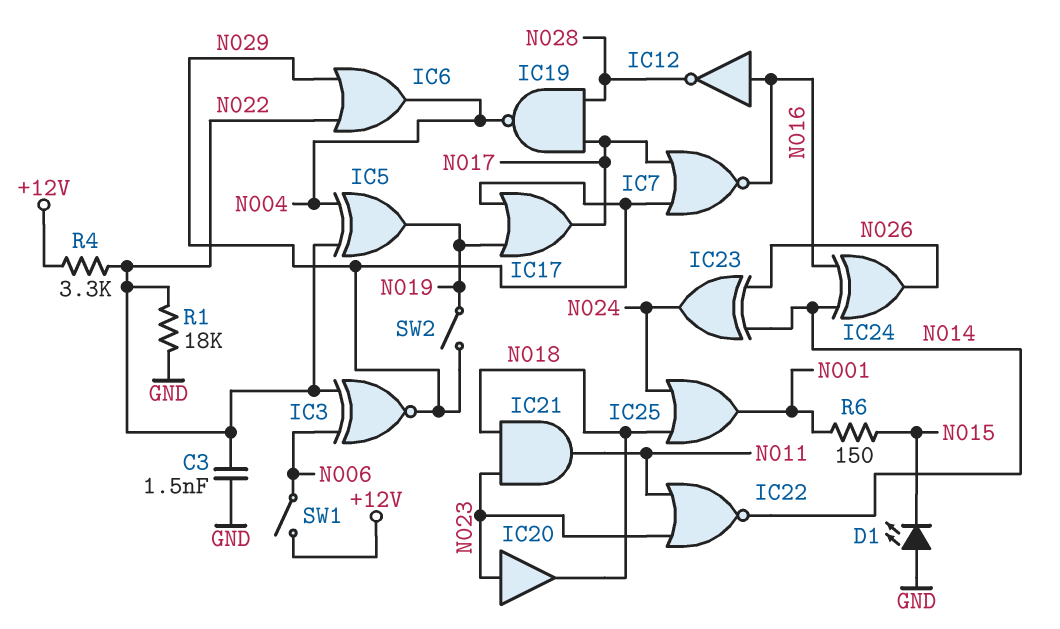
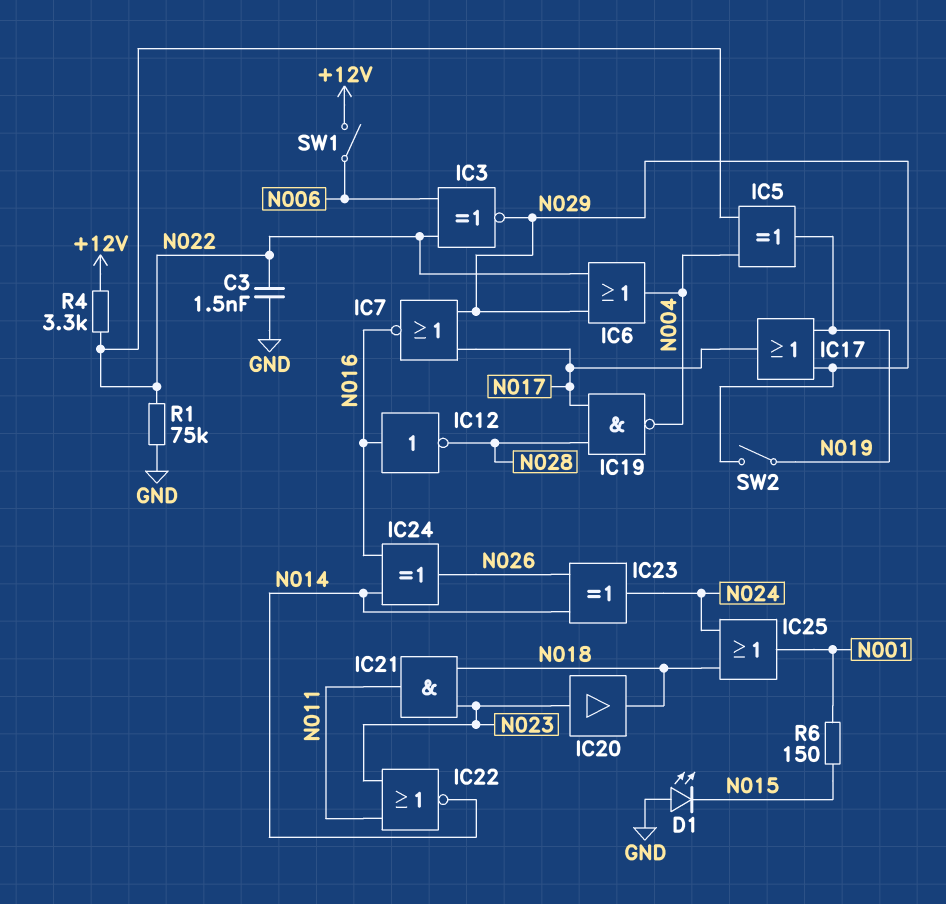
R1: 18k (GND, N022) -> 75k (GND, N022)

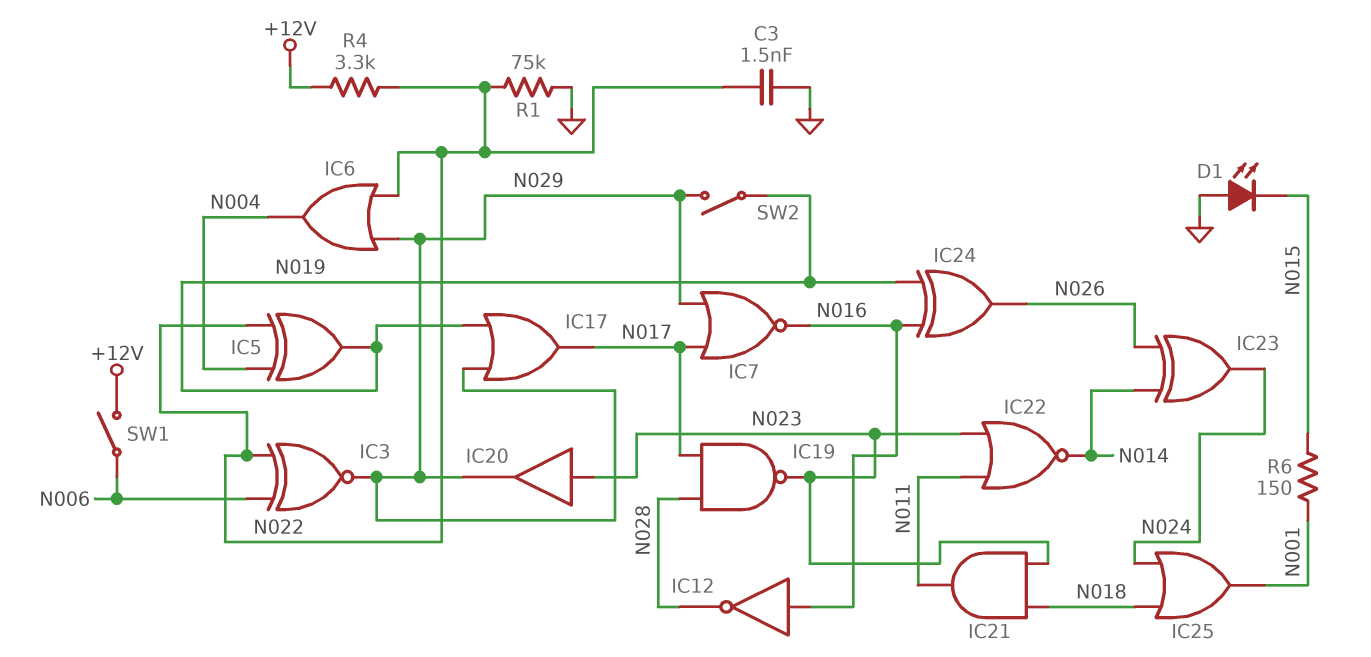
IC19: NAND (in N017, in N028, out N004) -> NAND (in N017, in N028, out N023)
IC20: buffer (in N023, out N018) -> buffer (in N023, out N029)
IC24: XOR (in N014, in N016, out N026) -> XOR (in N016, in N019, out N026)

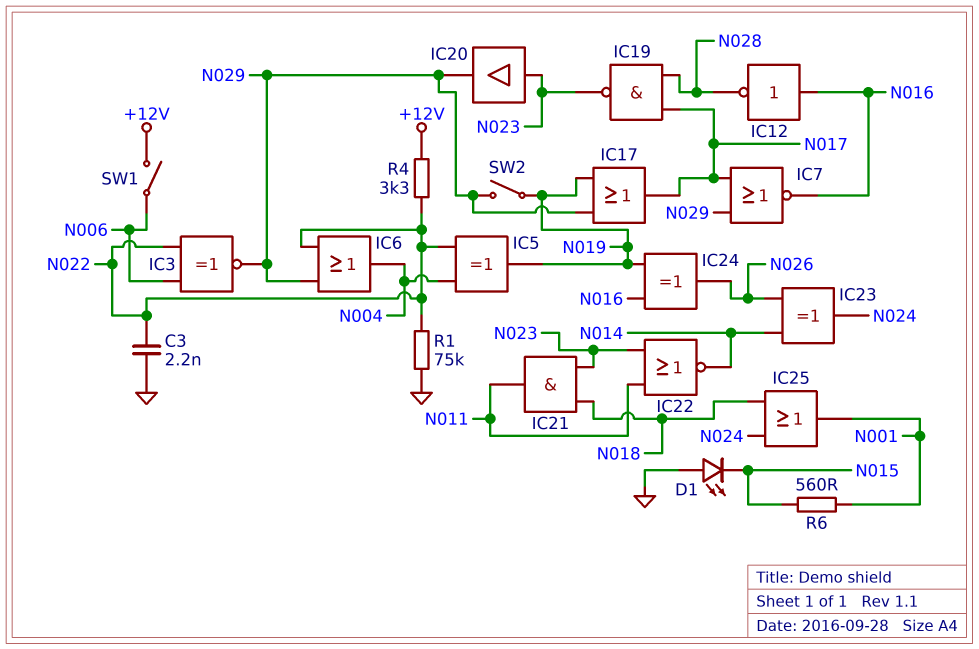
C3: 1.5nF (GND, N022) -> 2.2nF (GND, N022)
R6: 150 (N001, N015) -> 560 (N001, N015)

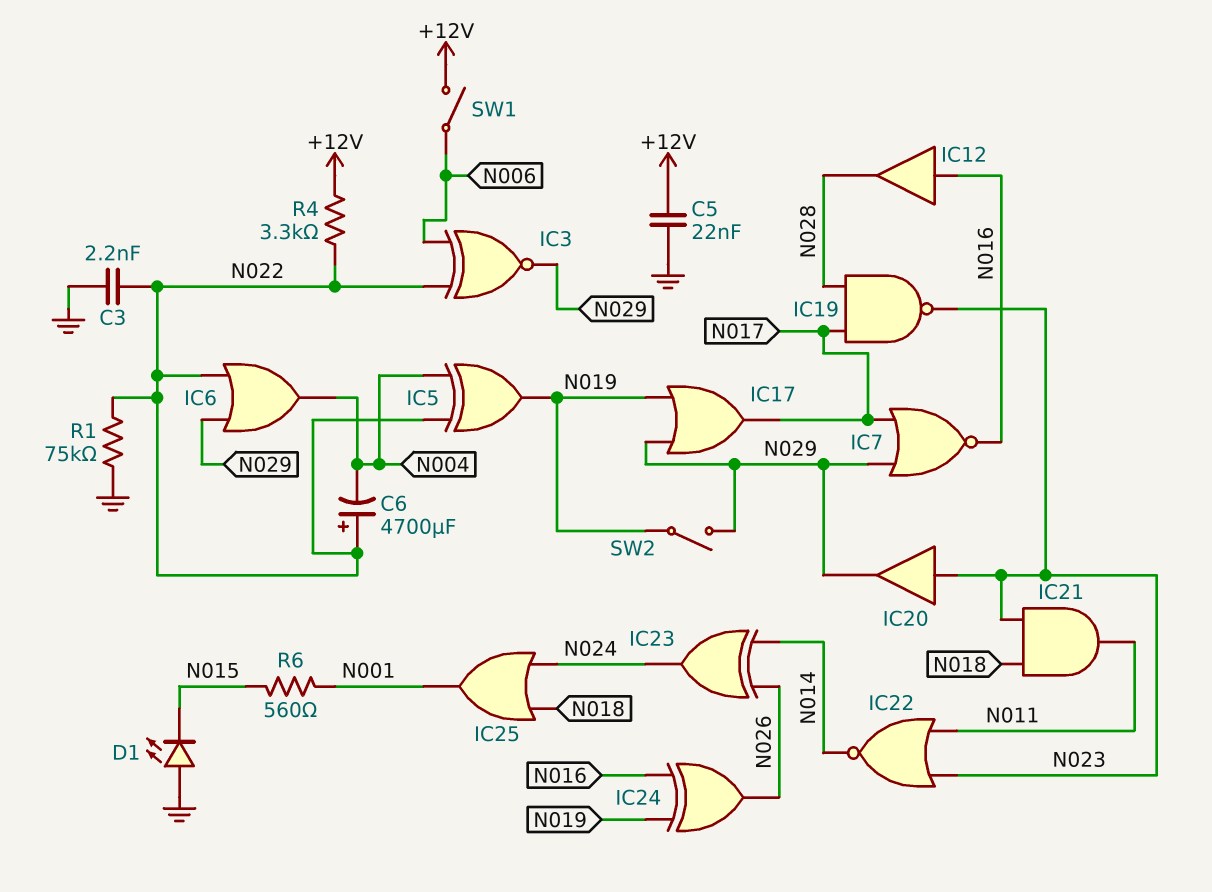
C5: none -> 22nF (+12V, GND)
C6: none -> 4700uF (plus N022, minus N004)
IC12: NOT (in N016, out N028) -> buffer (in N016, out N028)

